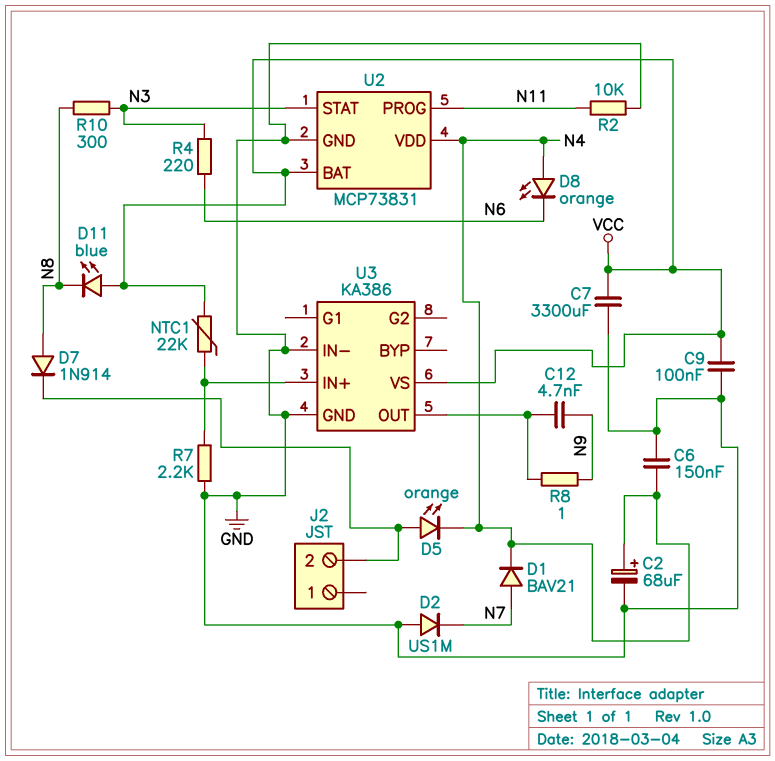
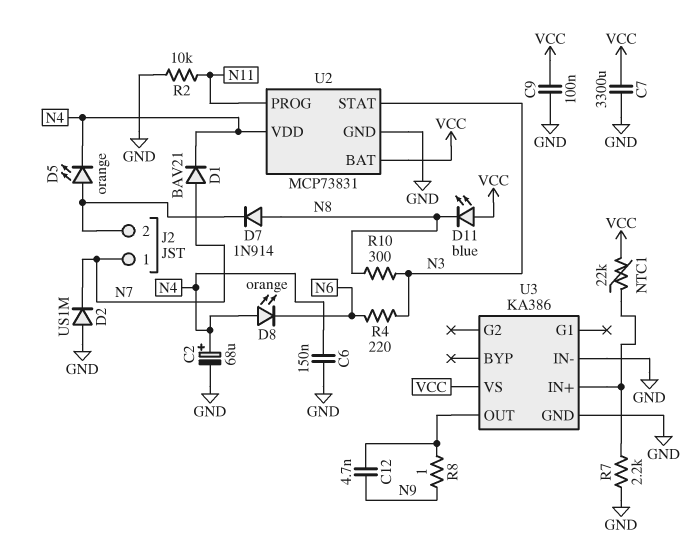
J2 pin 1: none -> N7

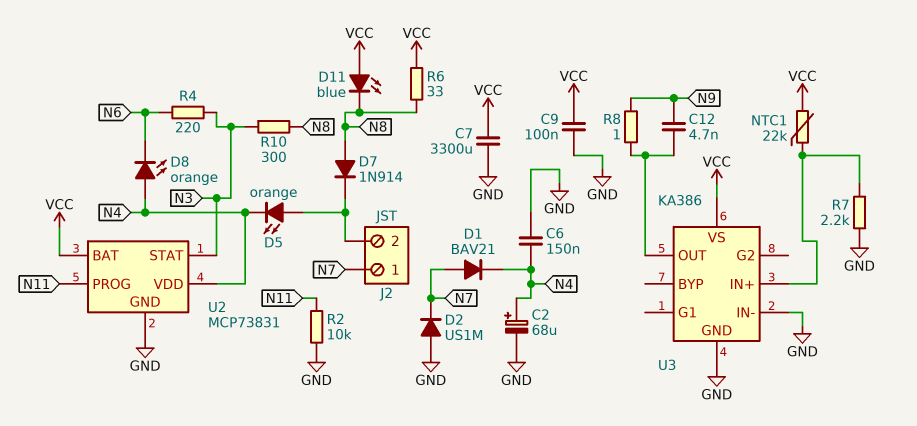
R6: none -> 33 (N8, VCC)

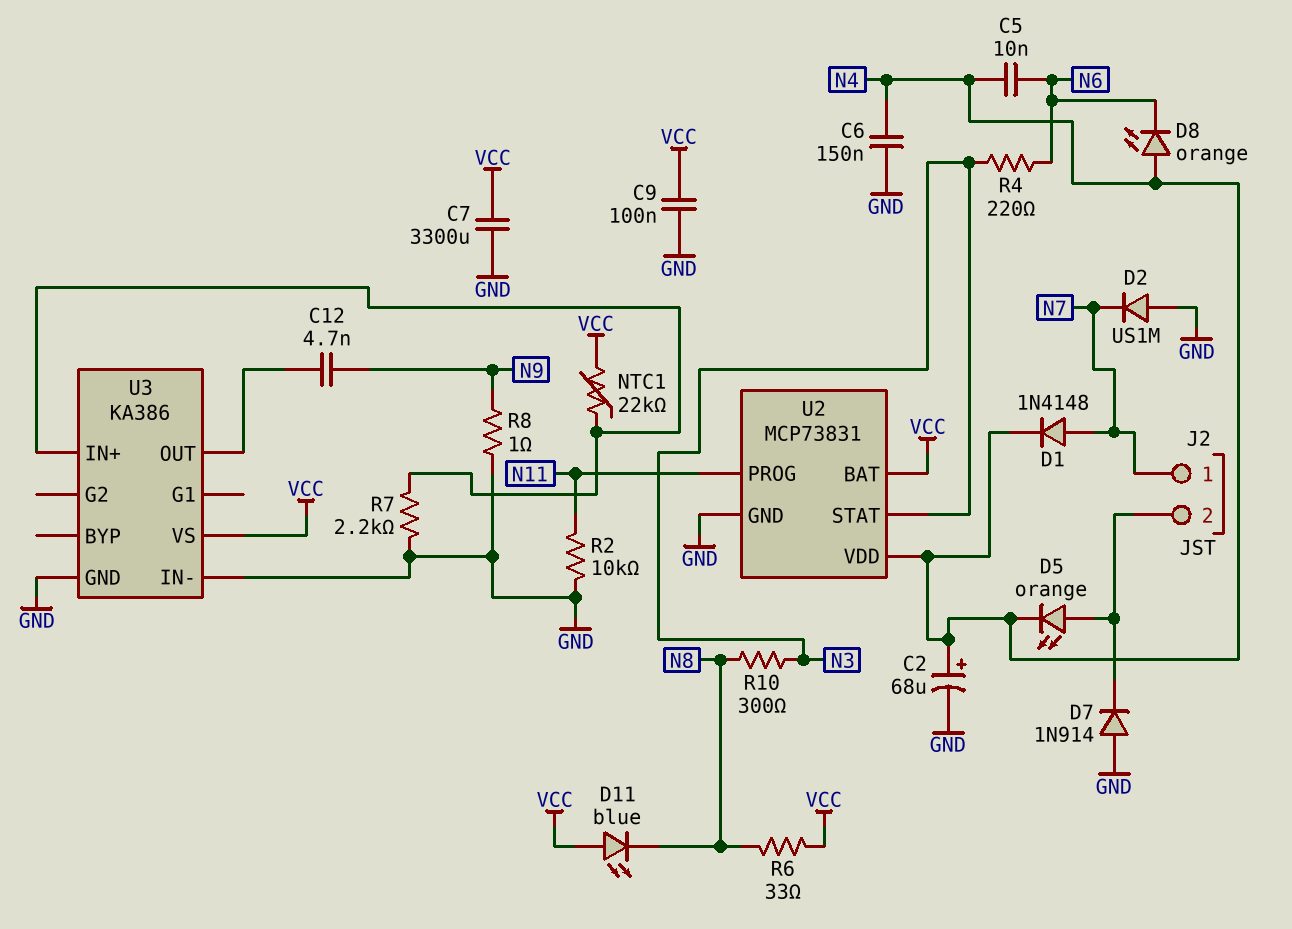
C5: none -> 10nF (N4, N6)
D1: diode BAV21 (A N7, K N4) -> diode 1N4148 (A N7, K N4)
D7: diode 1N914 (A N8, K J2/2) -> diode 1N914 (A GND, K J2/2)
R8: 1 (N9, U3/OUT) -> 1 (GND, N9)

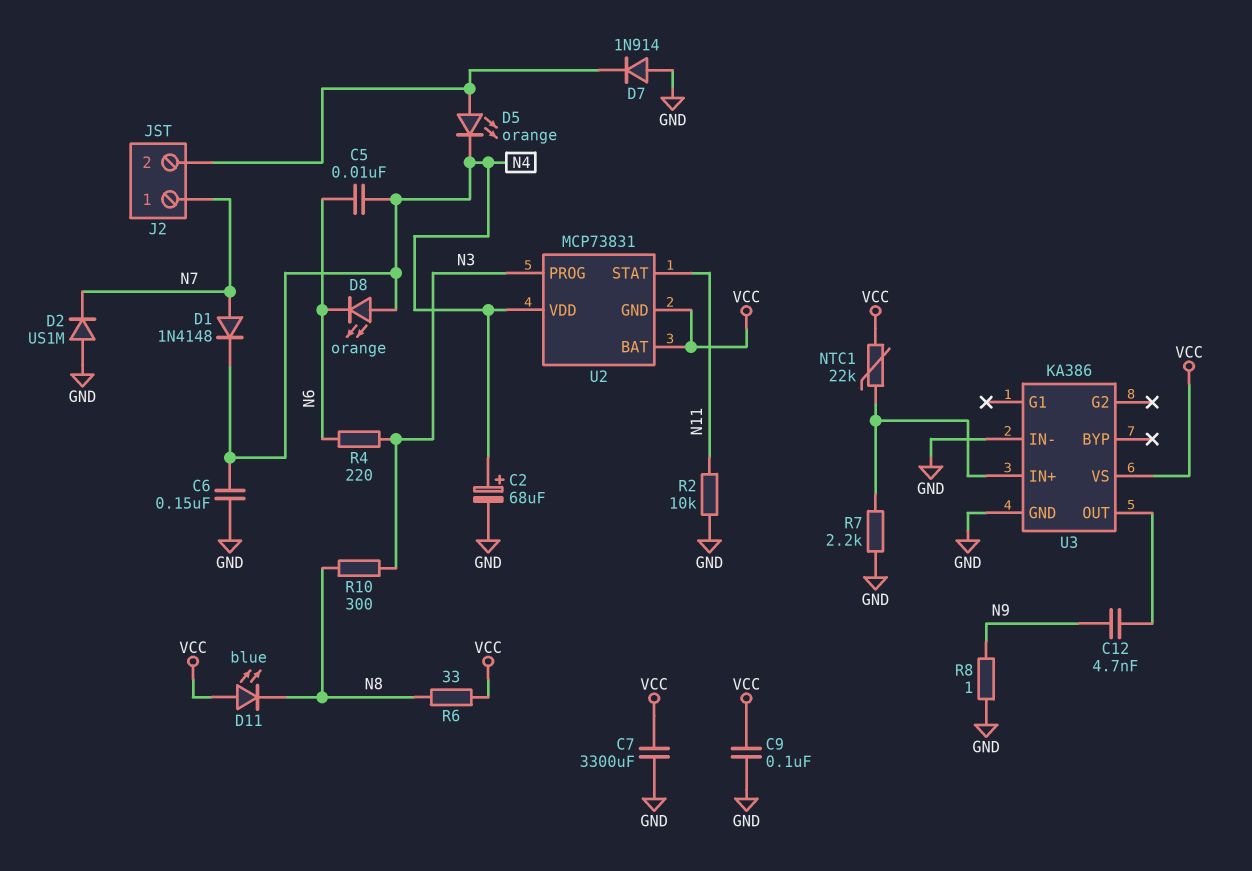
U2 pin GND: GND -> VCC
U2 pin PROG: N11 -> N3
U2 pin STAT: N3 -> N11

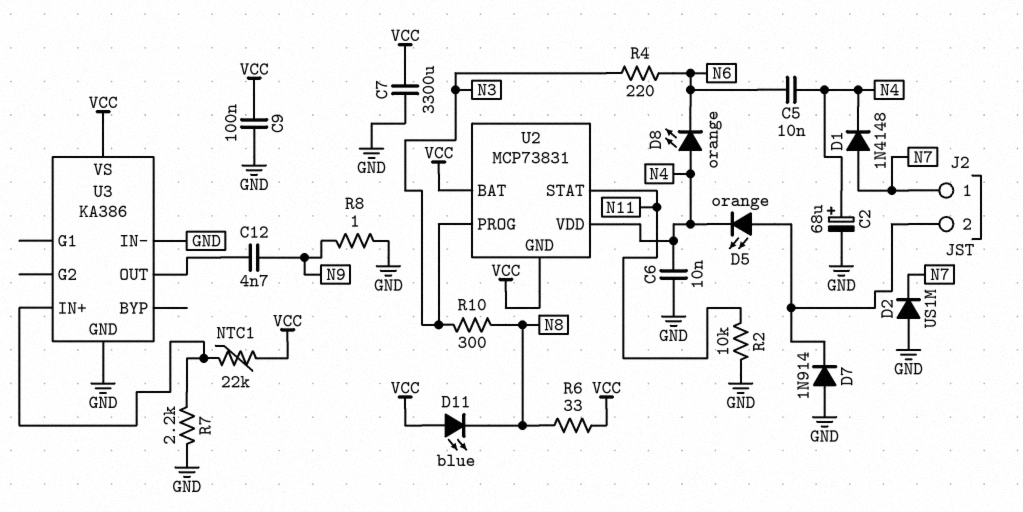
C6: 150nF (GND, N4) -> 10nF (GND, N4)

